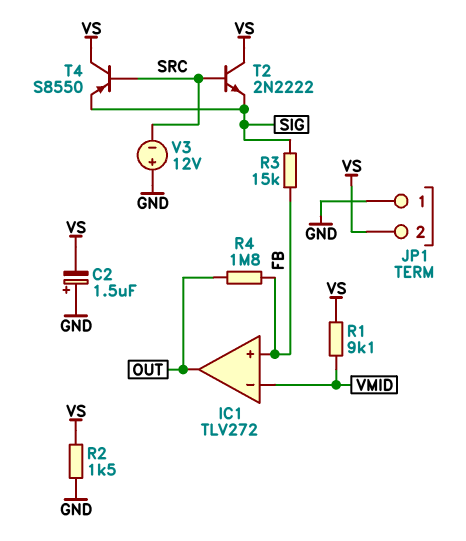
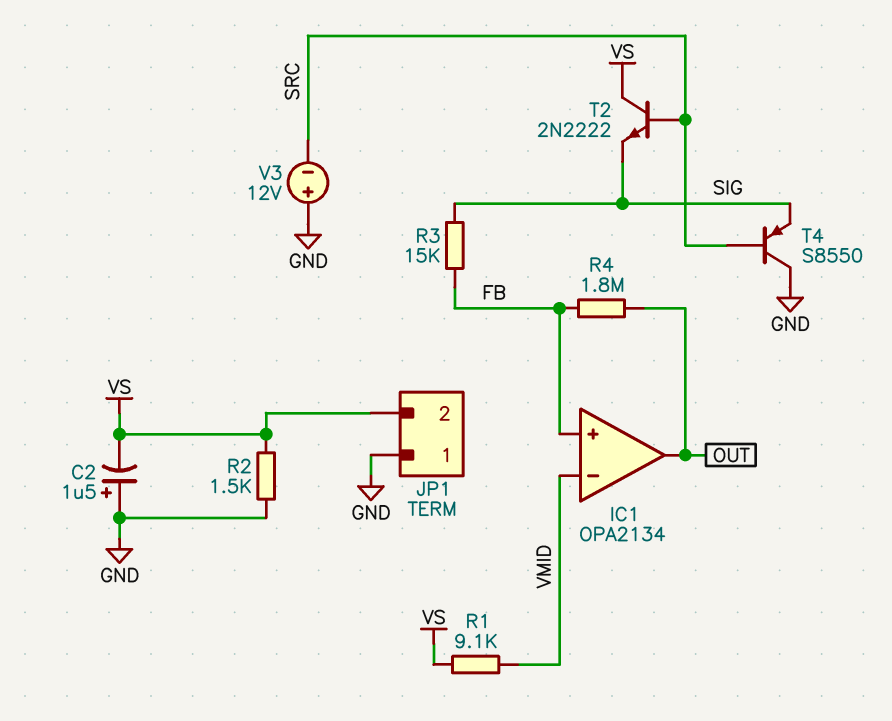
IC1: TLV272 -> OPA2134
T4: PNP S8550 (B SRC, C VS, E SIG) -> PNP S8550 (B SRC, C GND, E SIG)

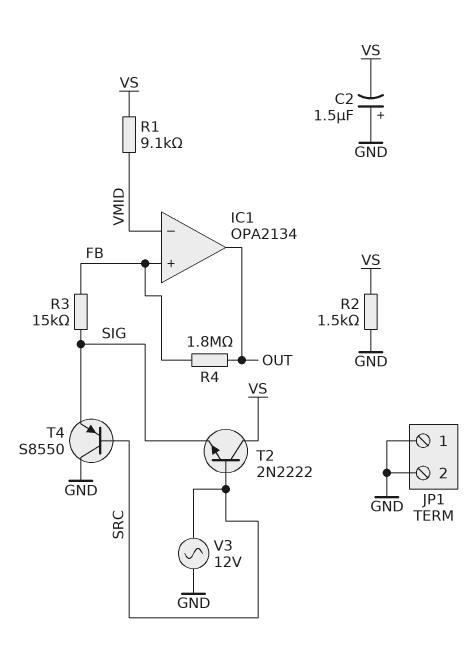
JP1 pin 2: VS -> GND
V3: 12V (plus GND, minus SRC) -> AC 12V (GND, SRC)

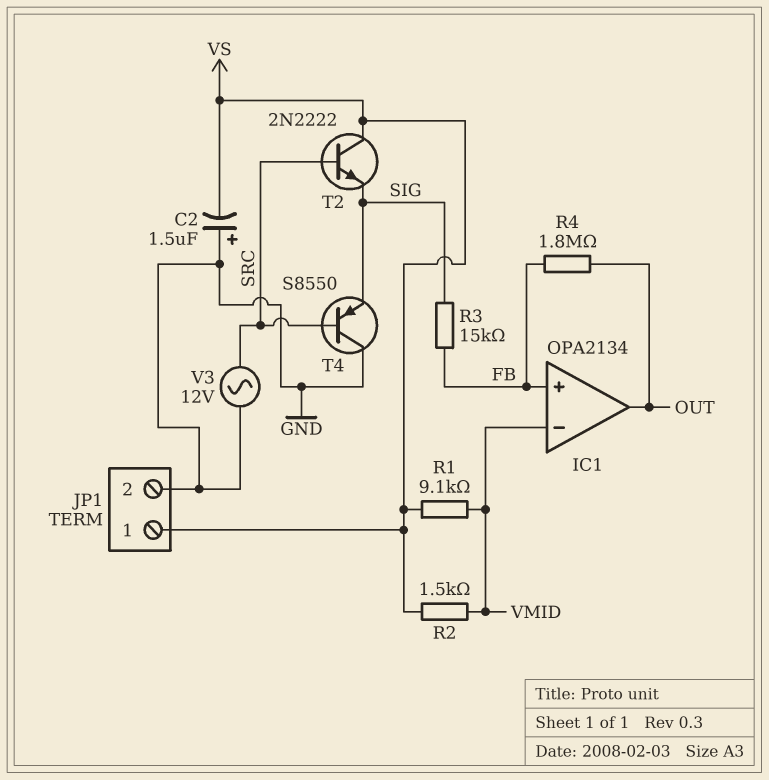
JP1 pin 1: GND -> VS
R2: 1.5k (GND, VS) -> 1.5k (VMID, VS)

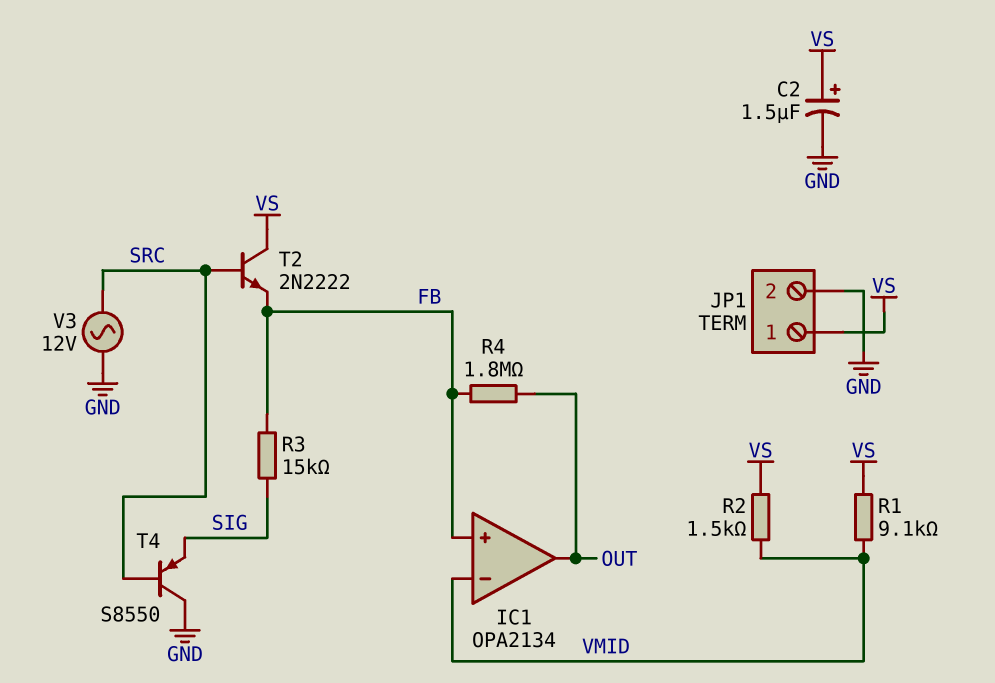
C2: 1.5uF (plus GND, minus VS) -> 1.5uF (plus VS, minus GND)
T2: NPN 2N2222 (B SRC, C VS, E SIG) -> NPN 2N2222 (B SRC, C VS, E FB)

